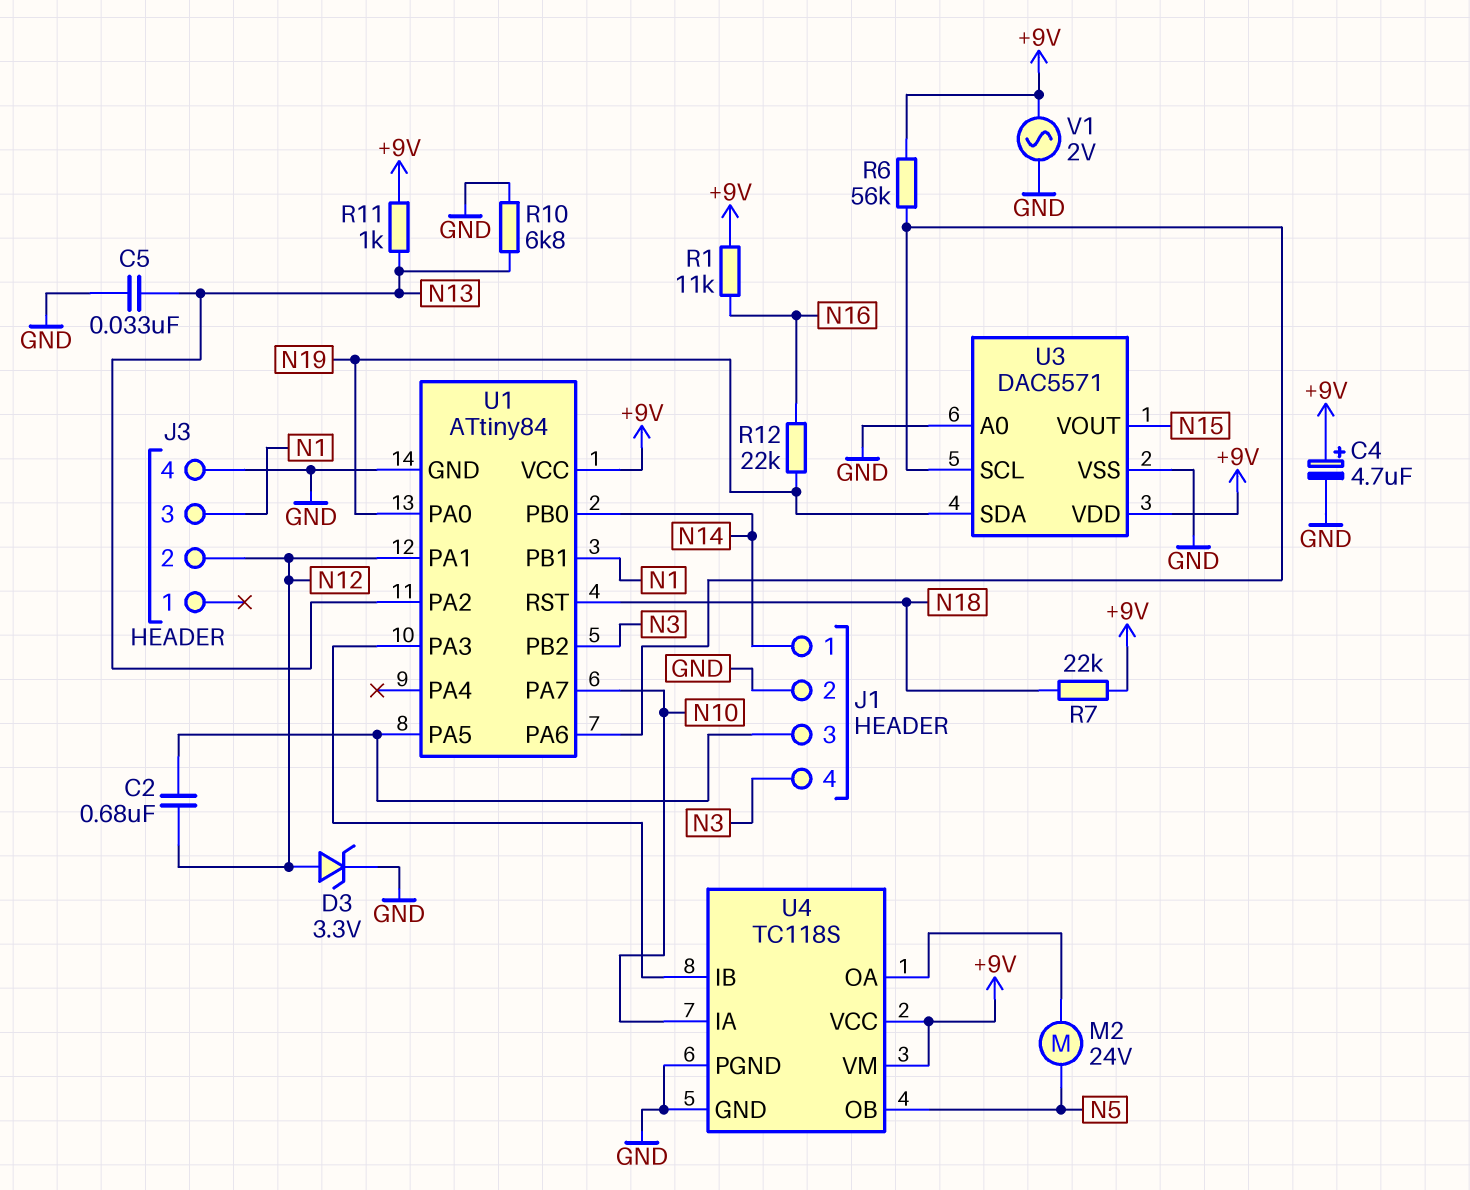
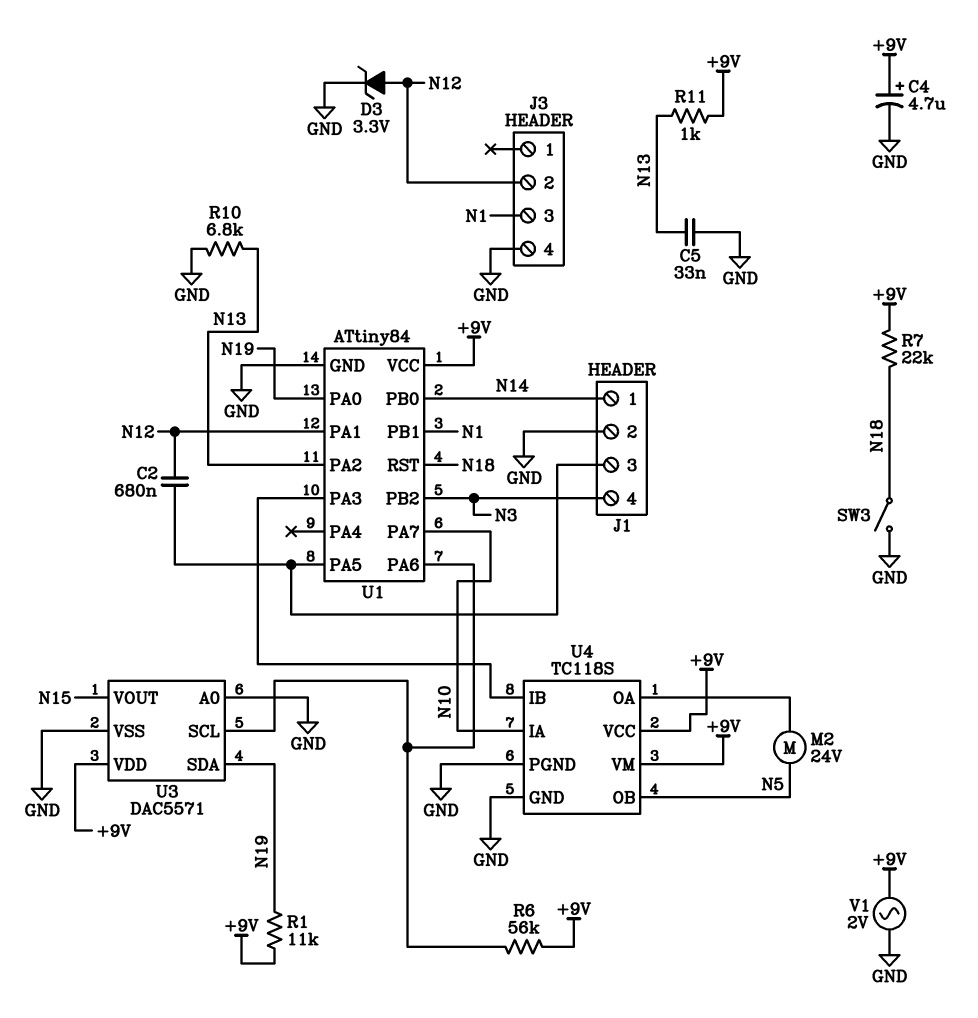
R1: 11k (+9V, N16) -> 11k (+9V, N19)
R12: 22k (N16, N19) -> none
SW3: none -> switch (GND, N18)

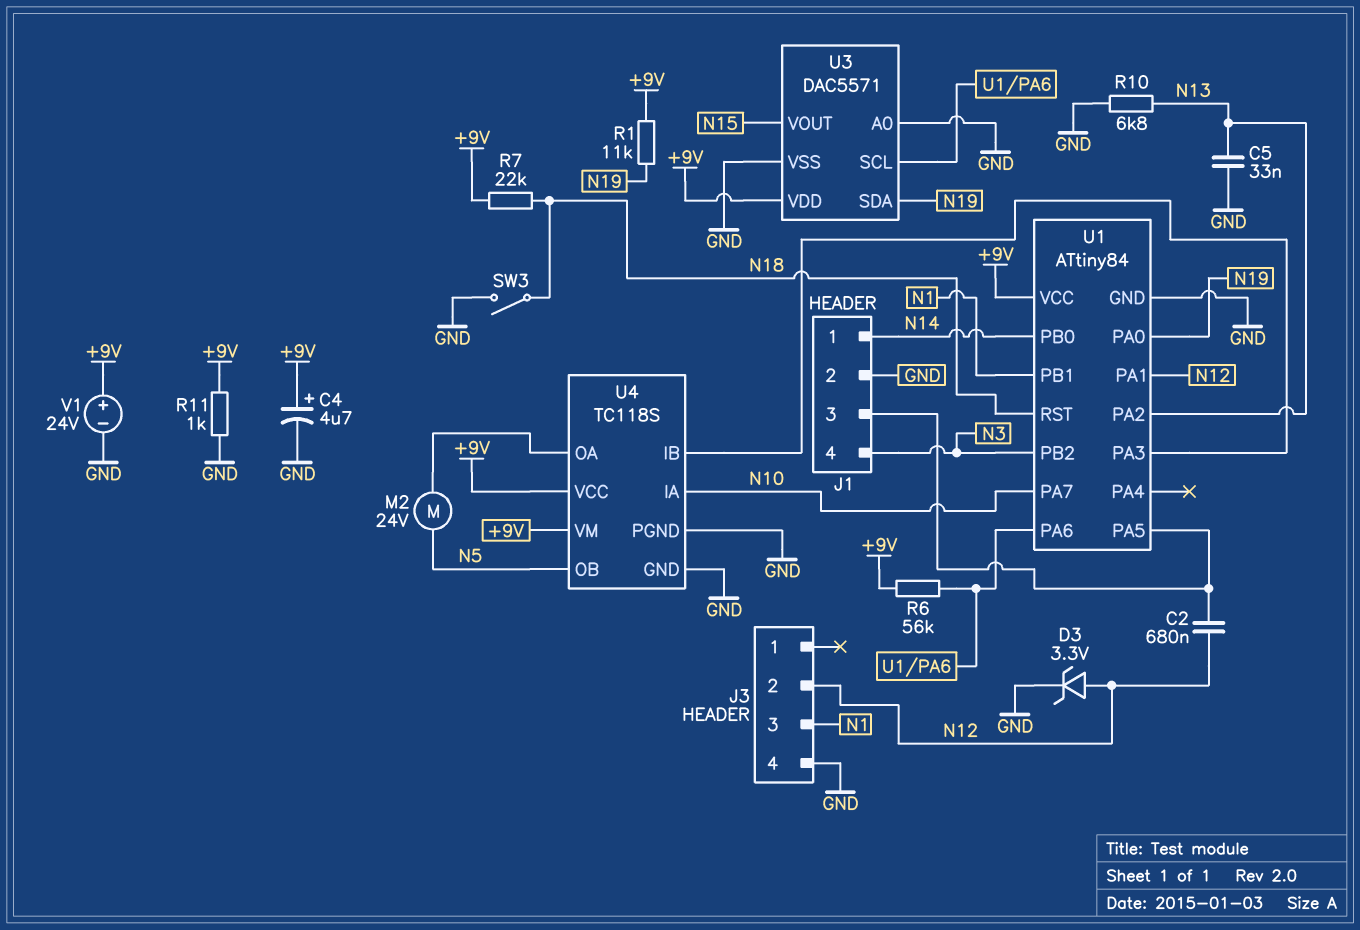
R11: 1k (+9V, N13) -> 1k (+9V, GND)
V1: AC 2V (+9V, GND) -> 24V (plus +9V, minus GND)

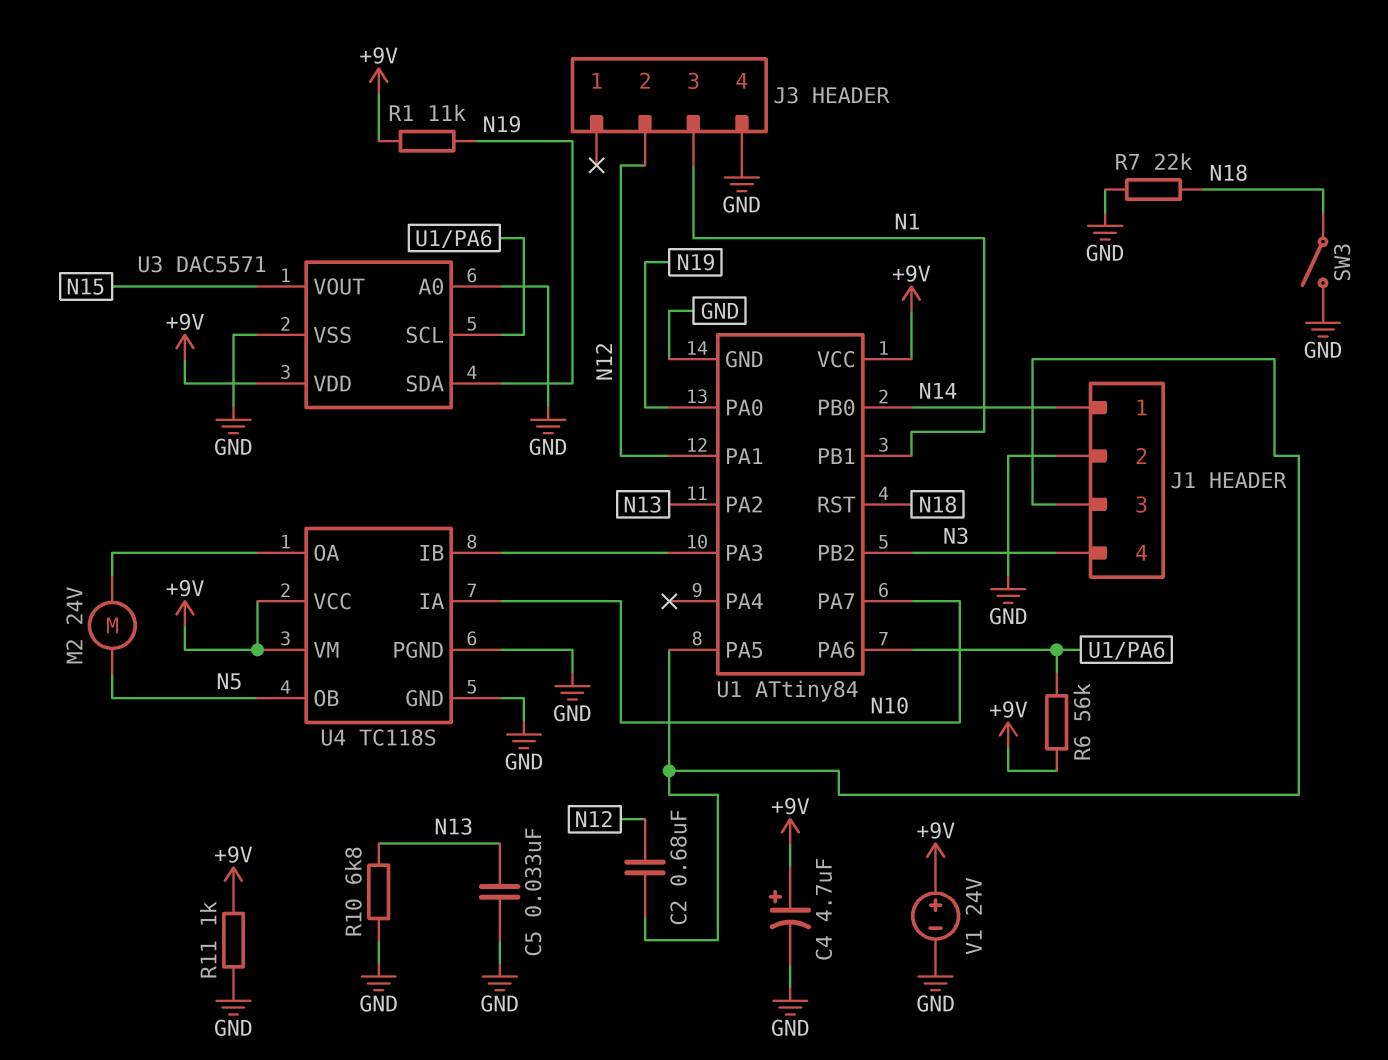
D3: zener 3.3V (A N12, K GND) -> none
R7: 22k (+9V, N18) -> 22k (GND, N18)

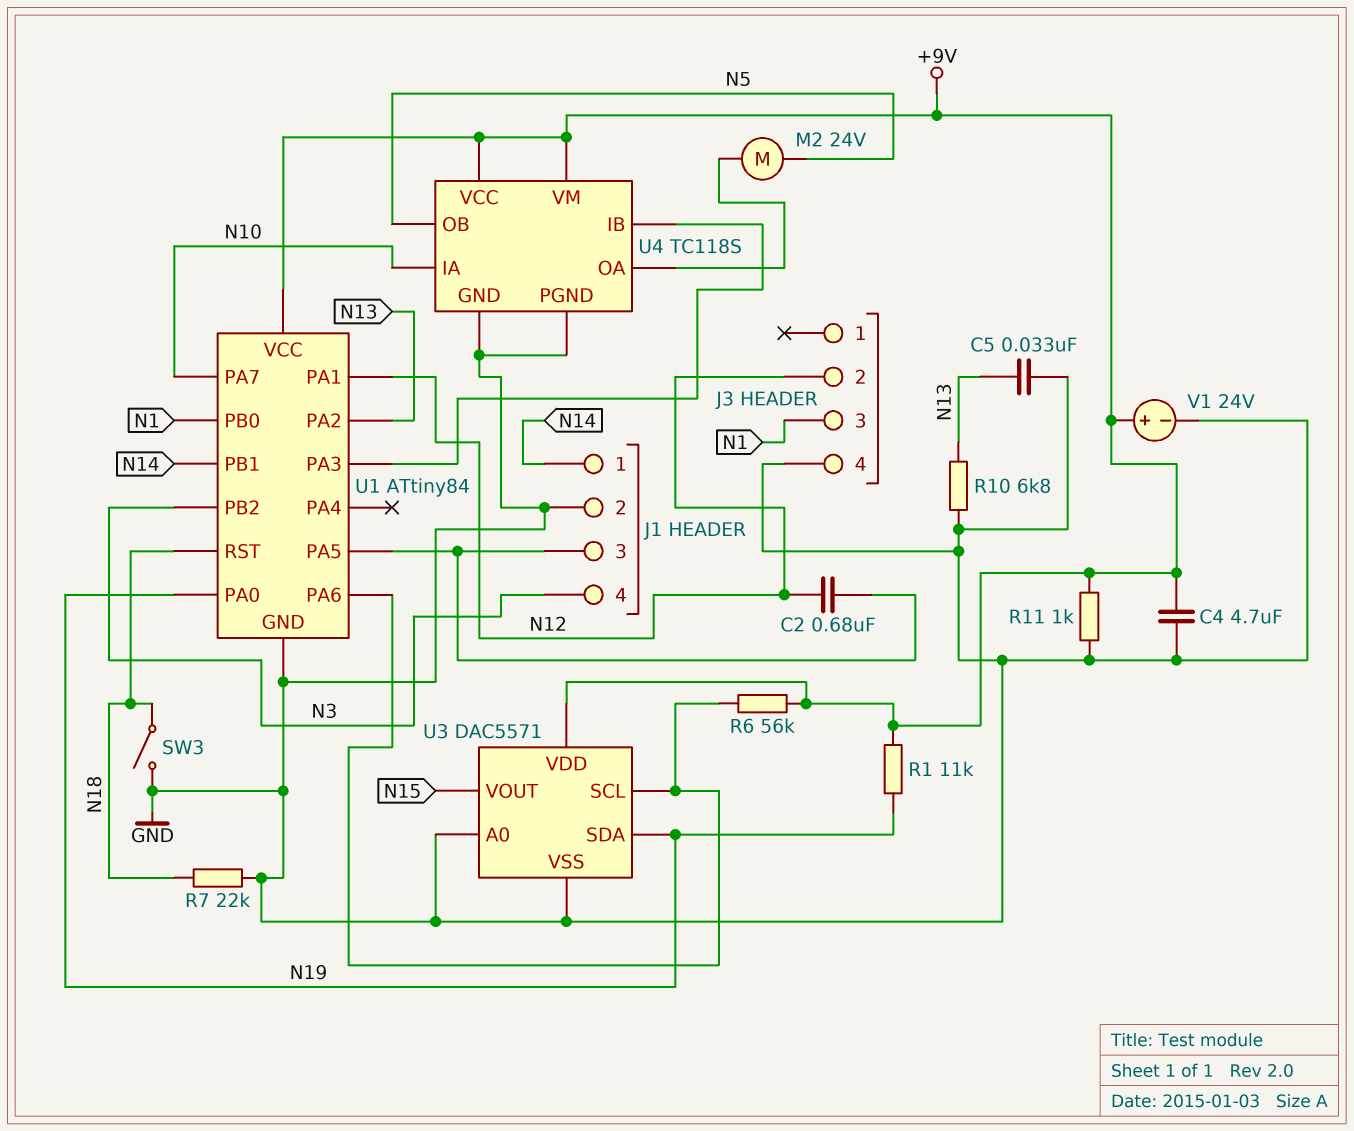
C4: 4.7uF (plus +9V, minus GND) -> 4.7uF (+9V, GND)
U1 pin PB0: N14 -> N1
U1 pin PB1: N1 -> N14

